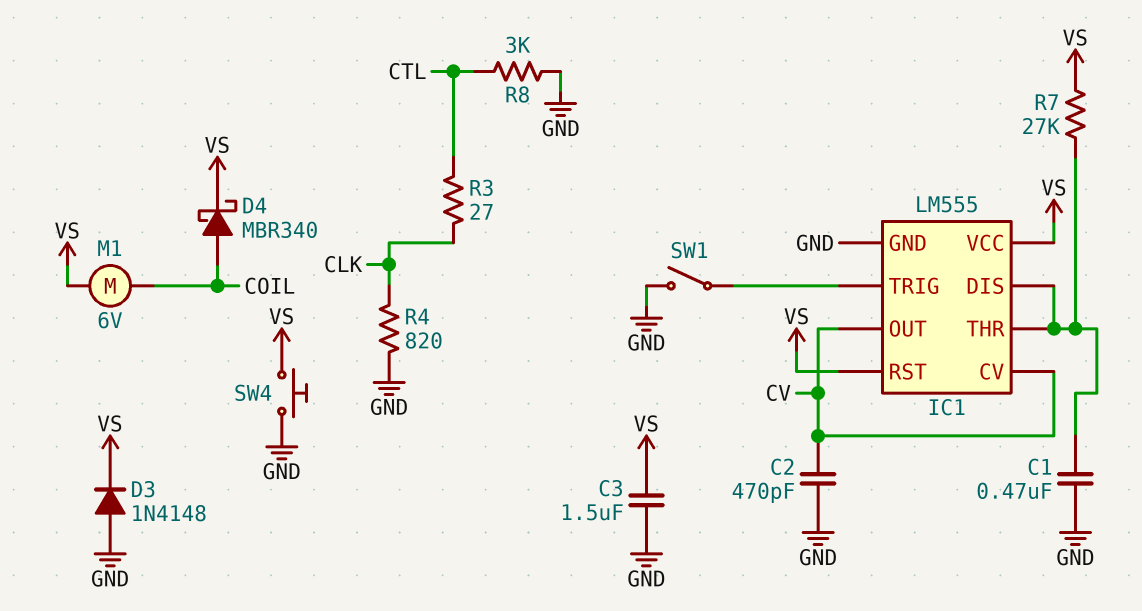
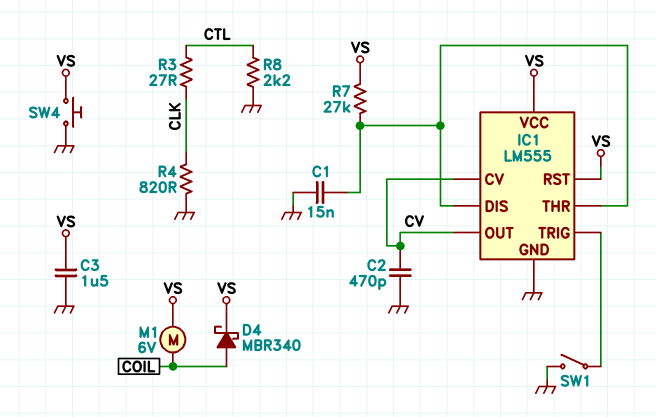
C1: 470nF (GND, IC1/DIS) -> 15nF (GND, IC1/DIS)
D3: diode 1N4148 (A GND, K VS) -> none
R8: 3k (CTL, GND) -> 2.2k (CTL, GND)

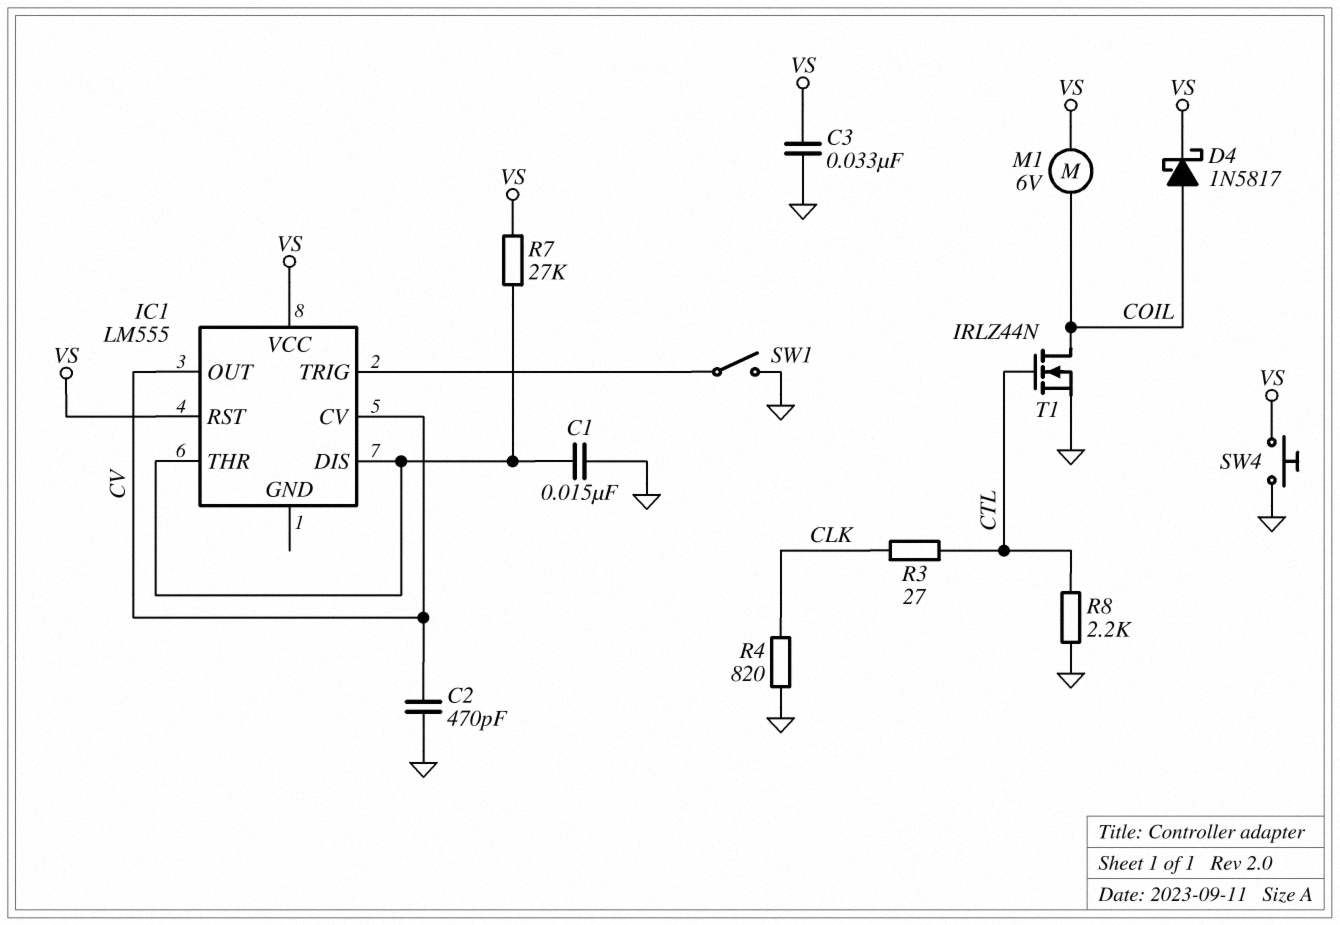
C3: 1.5uF (GND, VS) -> 33nF (GND, VS)
D4: schottky MBR340 (A COIL, K VS) -> schottky 1N5817 (A COIL, K VS)
IC1 pin GND: GND -> none
T1: none -> NMOS IRLZ44N (G CTL, D COIL, S GND)

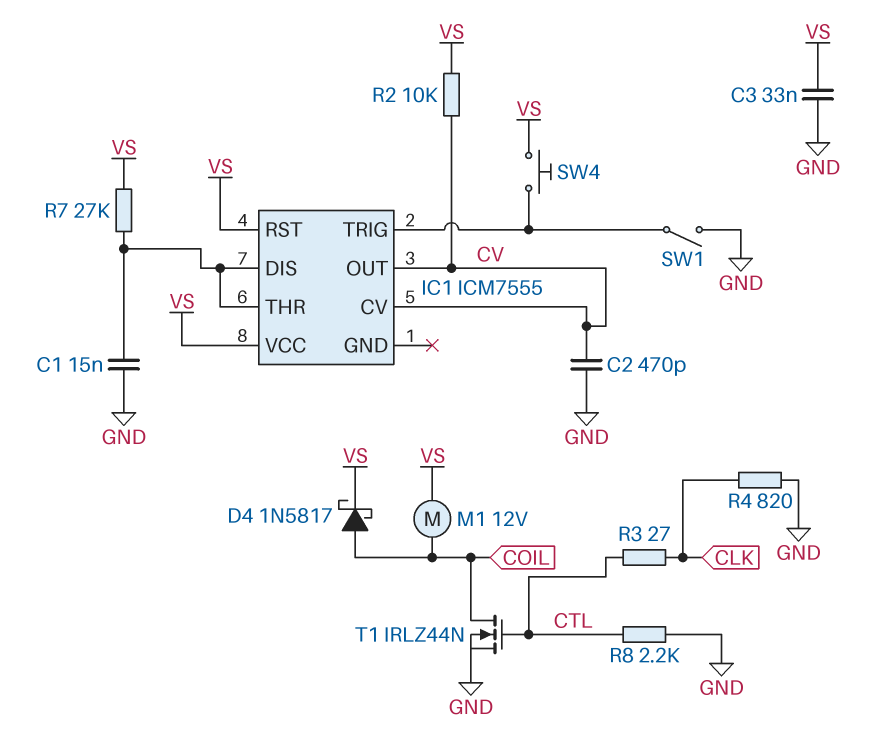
IC1: LM555 -> ICM7555
M1: motor 6V (COIL, VS) -> motor 12V (COIL, VS)
R2: none -> 10k (CV, VS)
SW4: button (GND, VS) -> button (IC1/TRIG, VS)

